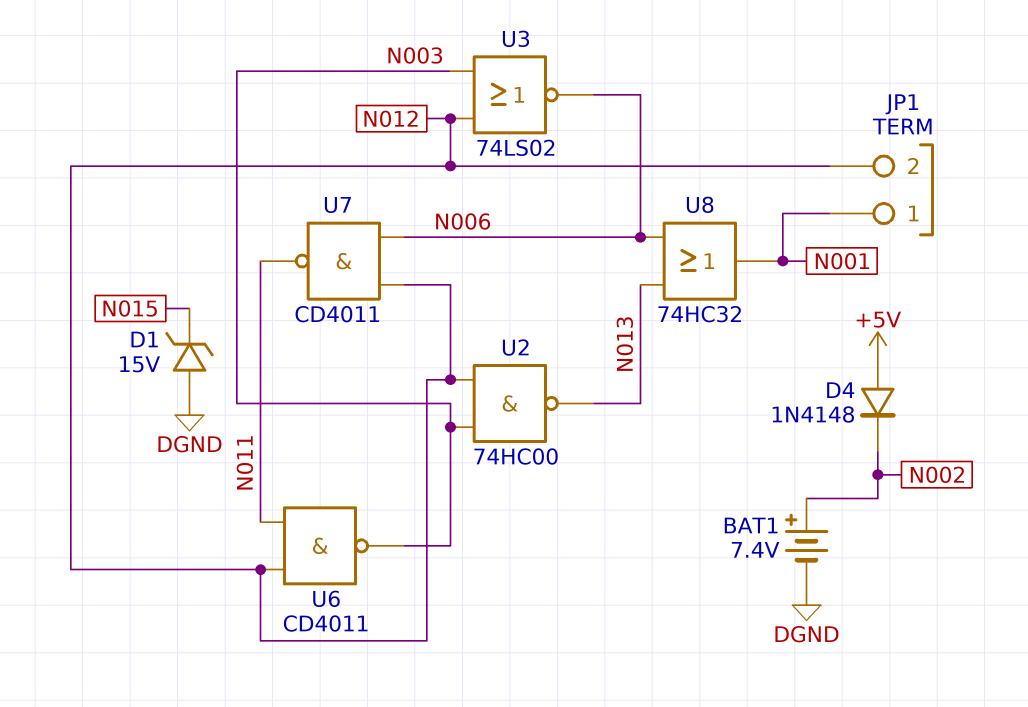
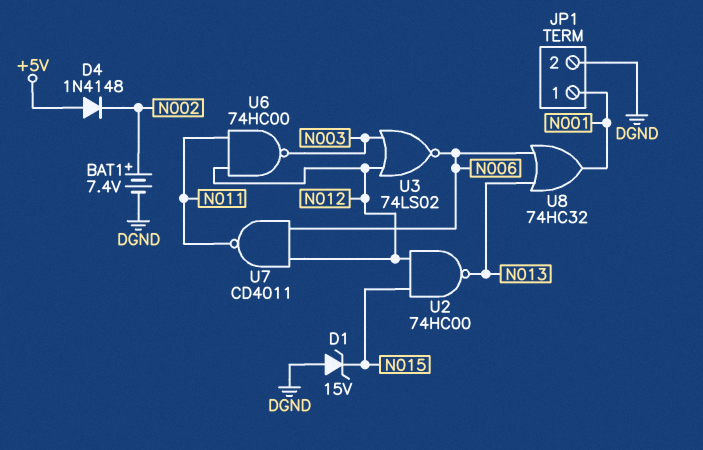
JP1 pin 2: N012 -> DGND
U2: NAND 74HC00 (in N003, in N012, out N013) -> NAND 74HC00 (in N012, in N015, out N013)
U6: NAND CD4011 (in N011, in N012, out N003) -> NAND 74HC00 (in N011, in N012, out N003)

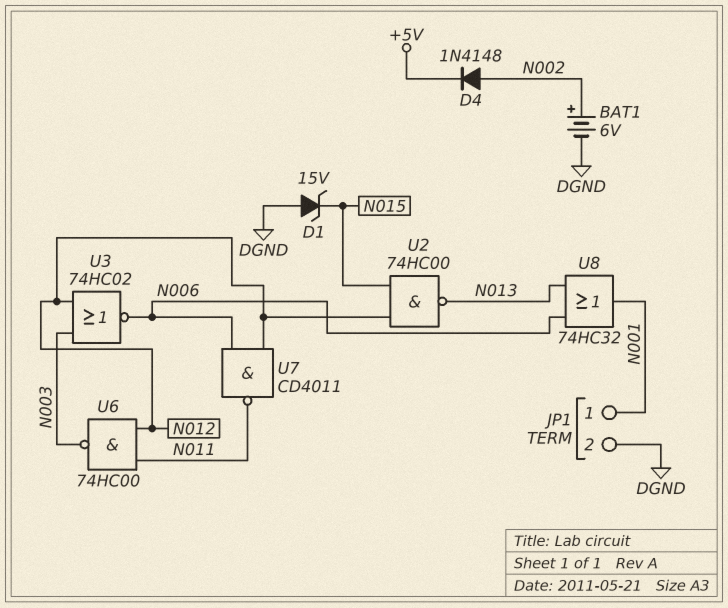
BAT1: 7.4V (plus N002, minus DGND) -> 6V (plus N002, minus DGND)
D4: diode 1N4148 (A +5V, K N002) -> diode 1N4148 (A N002, K +5V)
U3: NOR 74LS02 (in N003, in N012, out N006) -> NOR 74HC02 (in N003, in N012, out N006)

